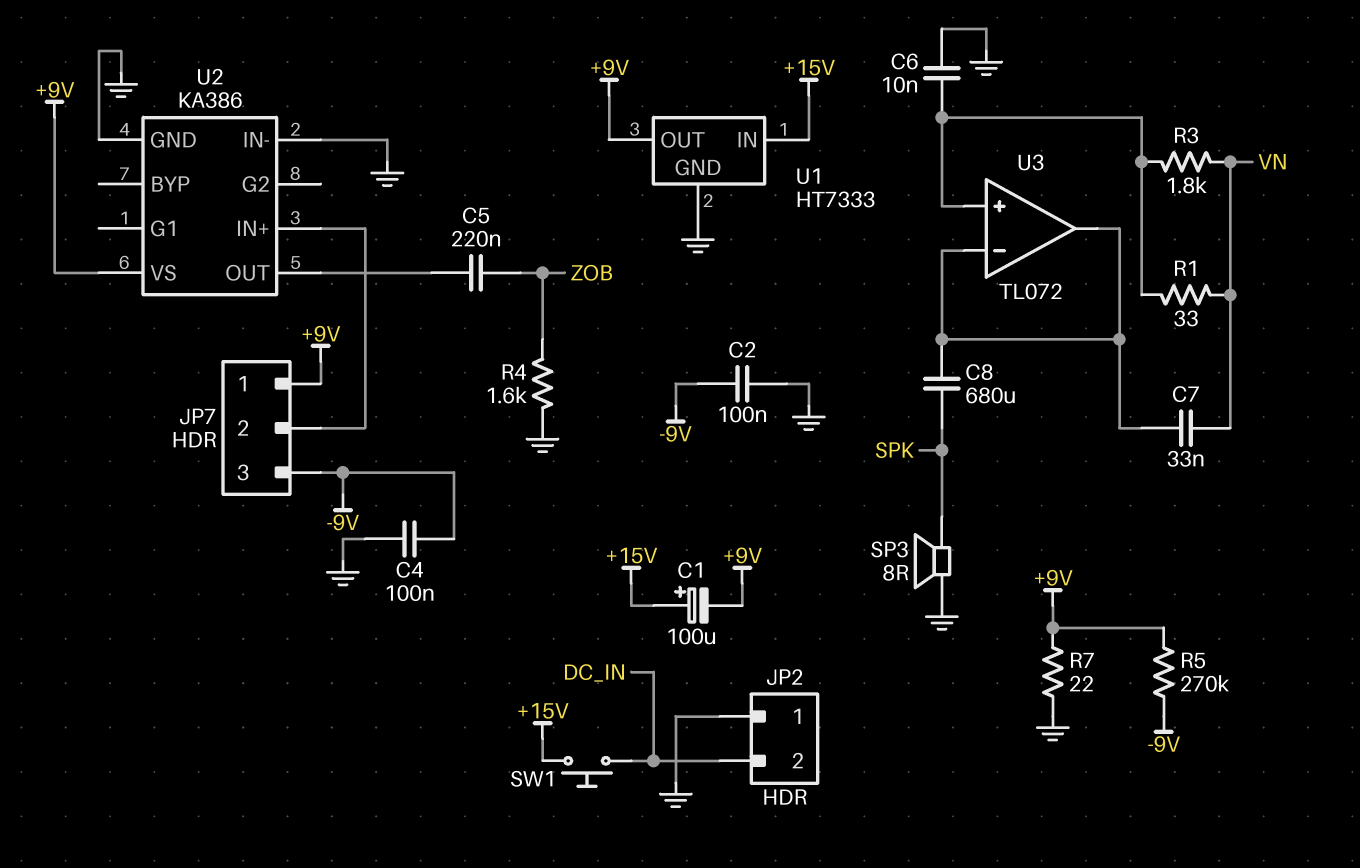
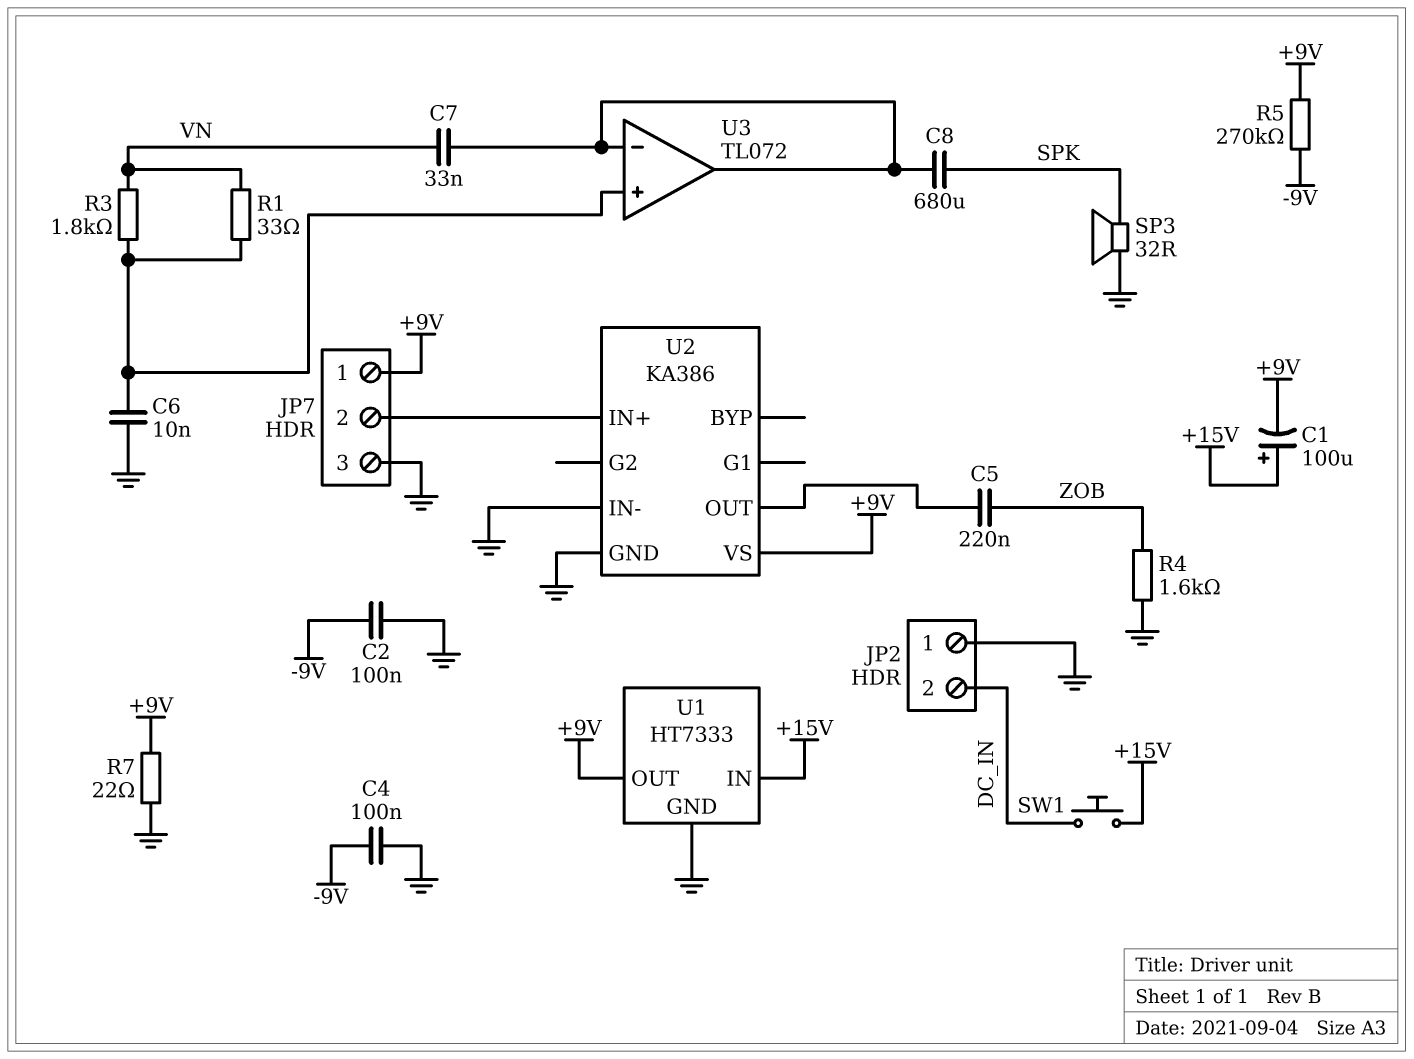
JP7 pin 3: -9V -> GND
SP3: speaker 8R (GND, SPK) -> speaker 32R (GND, SPK)

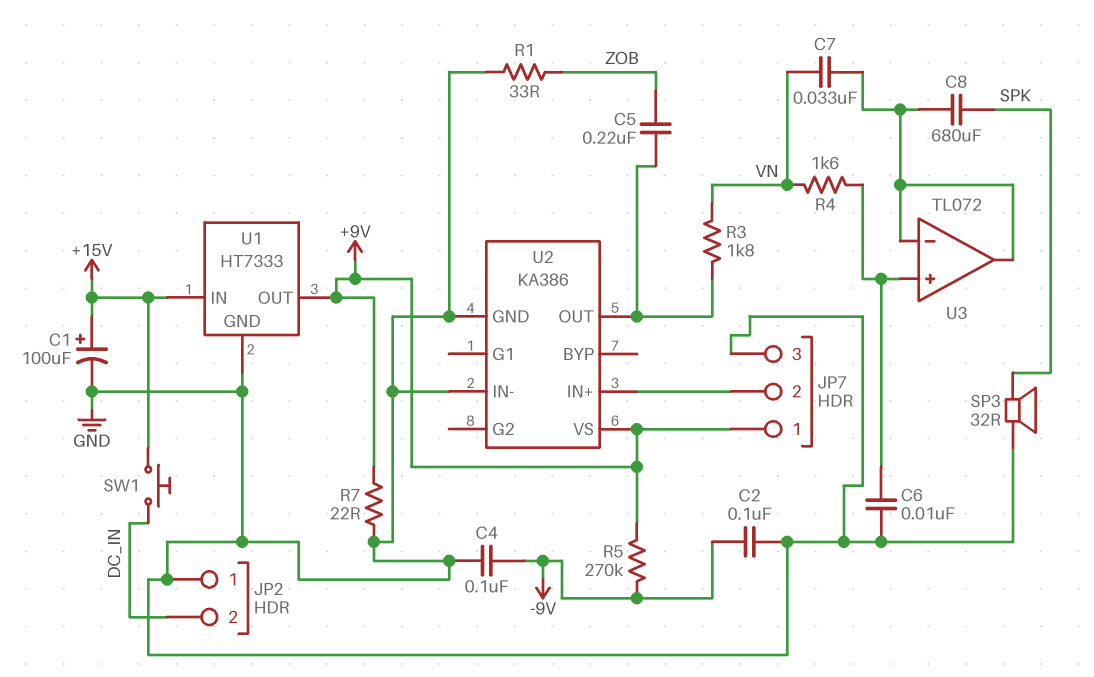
C1: 100uF (plus +15V, minus +9V) -> 100uF (plus +15V, minus GND)
R1: 33 (U3/in+, VN) -> 33 (GND, ZOB)
R3: 1.8k (U3/in+, VN) -> 1.8k (U2/OUT, VN)
R4: 1.6k (GND, ZOB) -> 1.6k (U3/in+, VN)

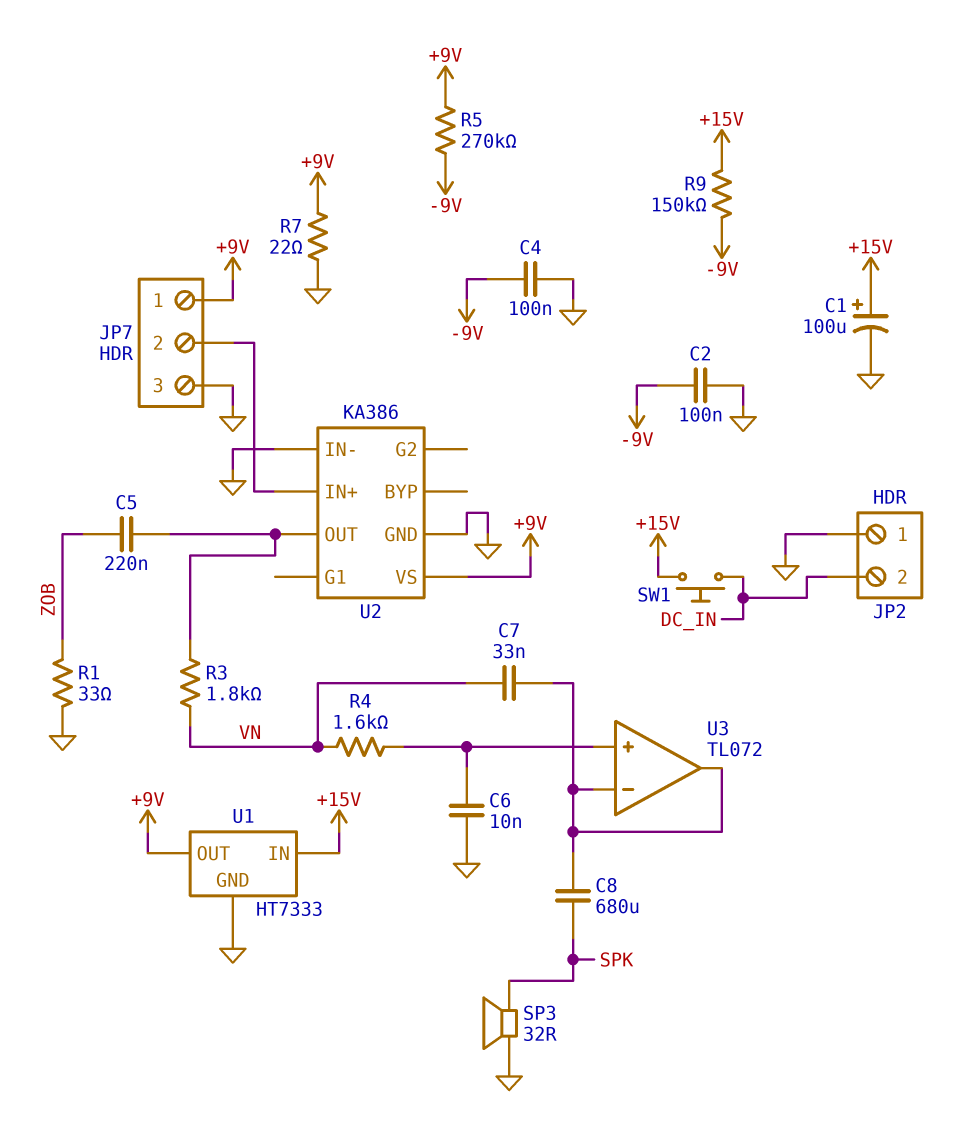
R9: none -> 150k (+15V, -9V)

